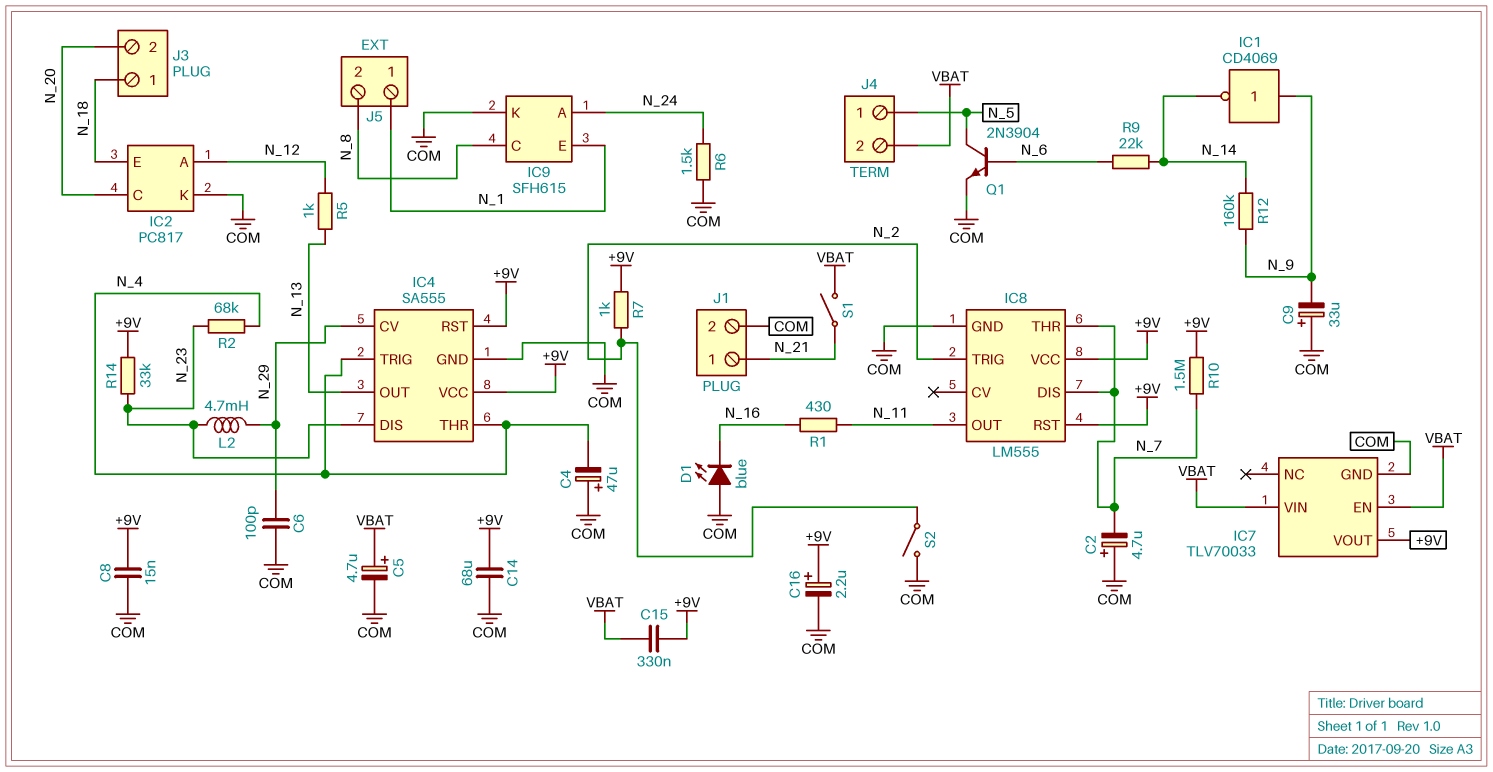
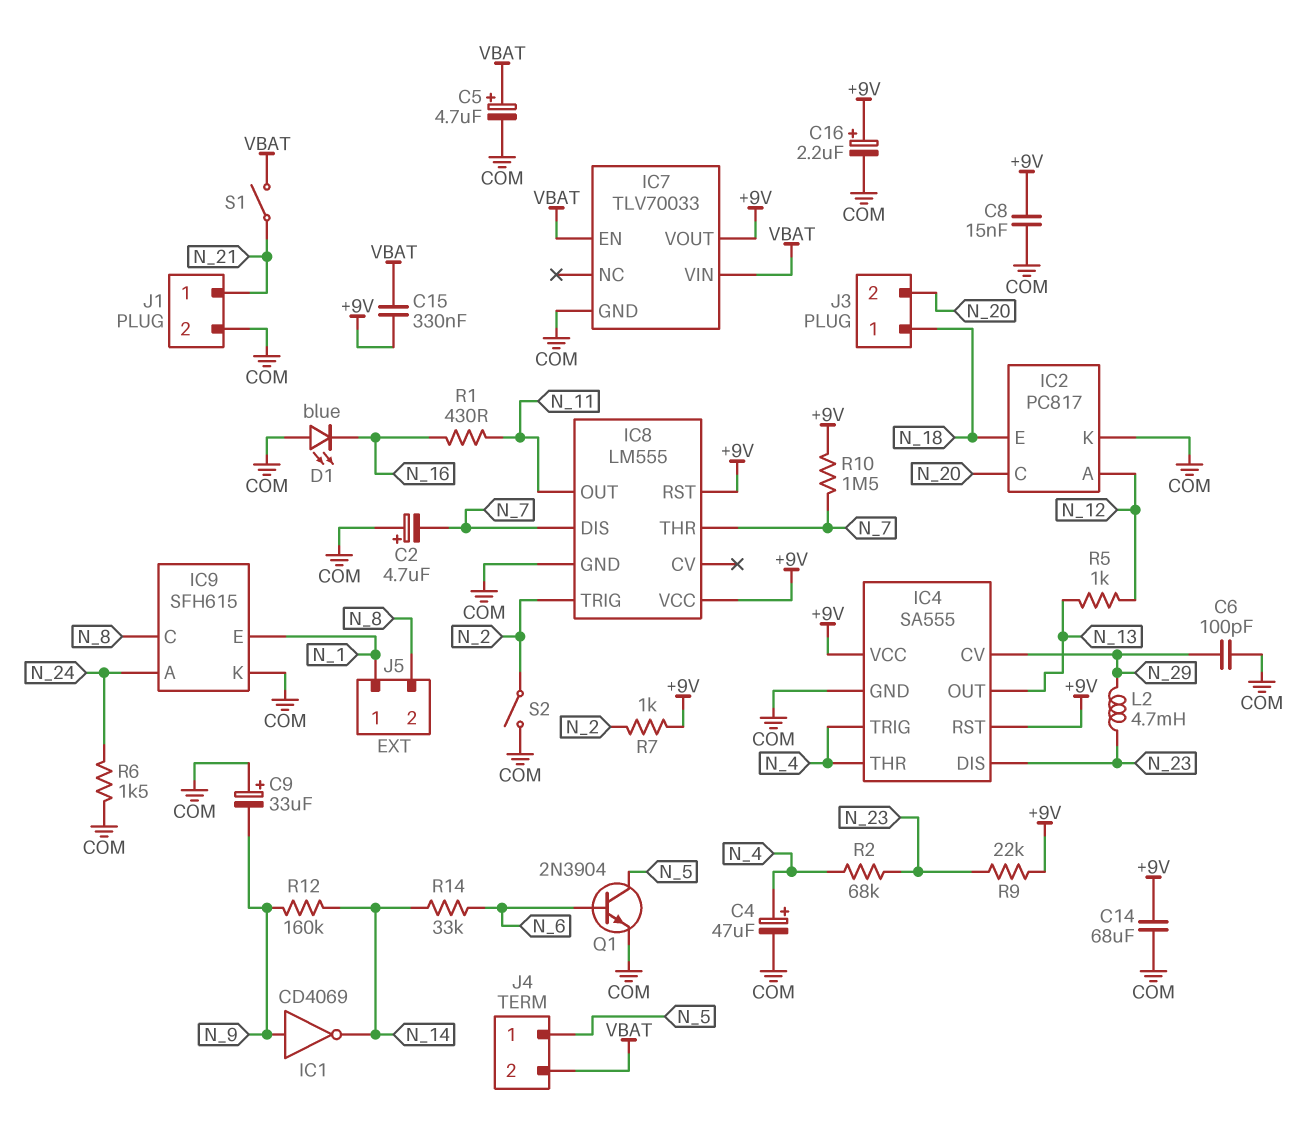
C4: 47uF (plus COM, minus N_4) -> 47uF (plus N_4, minus COM)
R9: 22k (N_6, N_14) -> 22k (+9V, N_23)
R14: 33k (+9V, N_23) -> 33k (N_6, N_14)

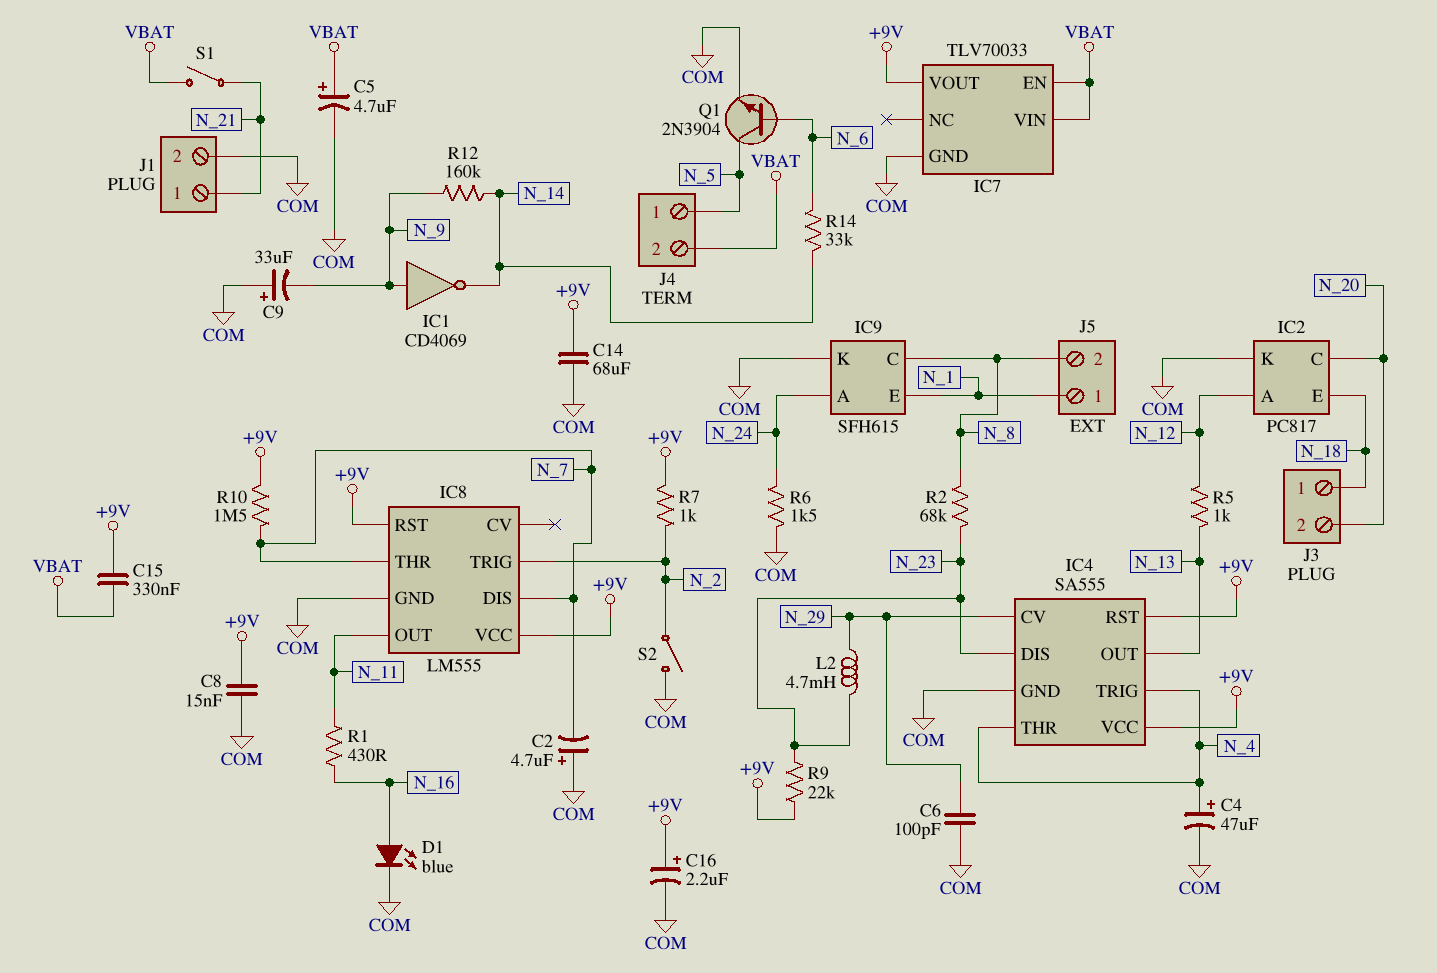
D1: LED blue (A COM, K N_16) -> LED blue (A N_16, K COM)
R2: 68k (N_4, N_23) -> 68k (N_8, N_23)

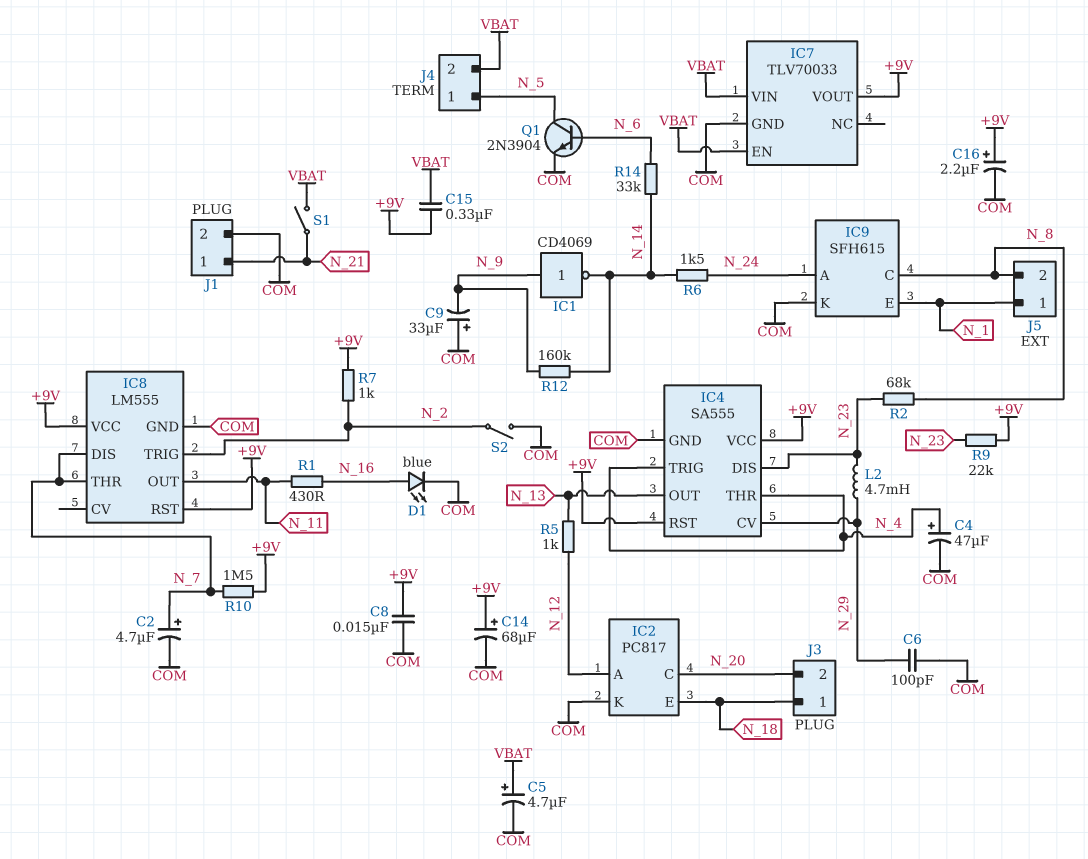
C2: 4.7uF (plus COM, minus N_7) -> 4.7uF (plus N_7, minus COM)
C14: 68uF (+9V, COM) -> 68uF (plus +9V, minus COM)
R6: 1.5k (COM, N_24) -> 1.5k (N_14, N_24)

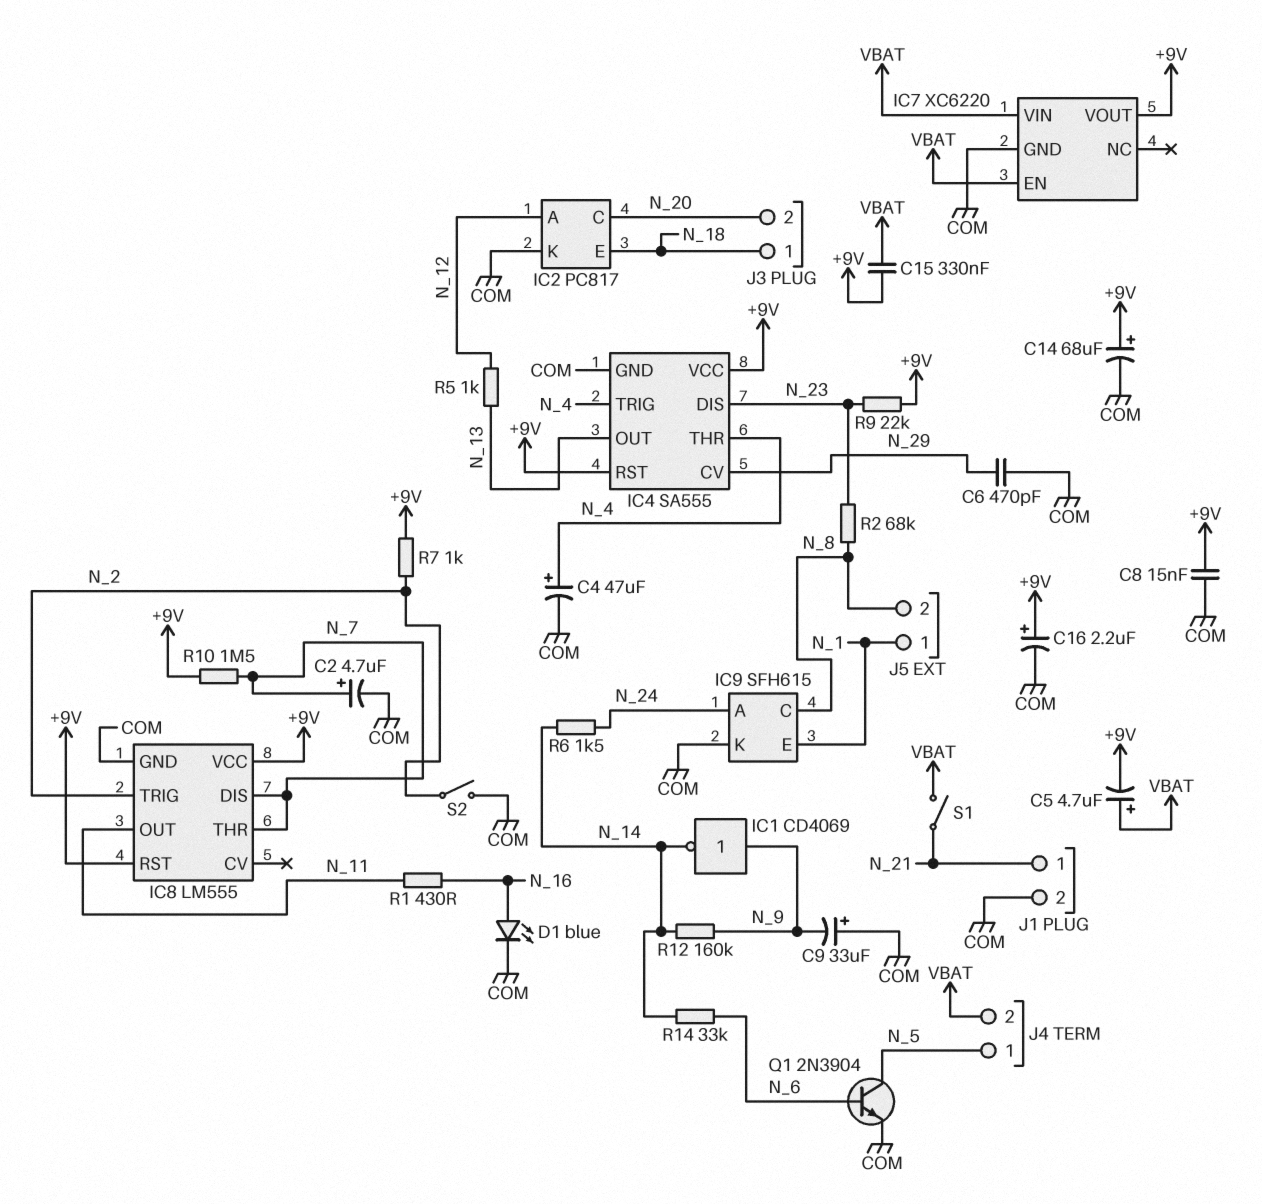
C5: 4.7uF (plus VBAT, minus COM) -> 4.7uF (plus VBAT, minus +9V)
C6: 100pF (COM, N_29) -> 470pF (COM, N_29)
IC7: TLV70033 -> XC6220
L2: 4.7mH (N_23, N_29) -> none

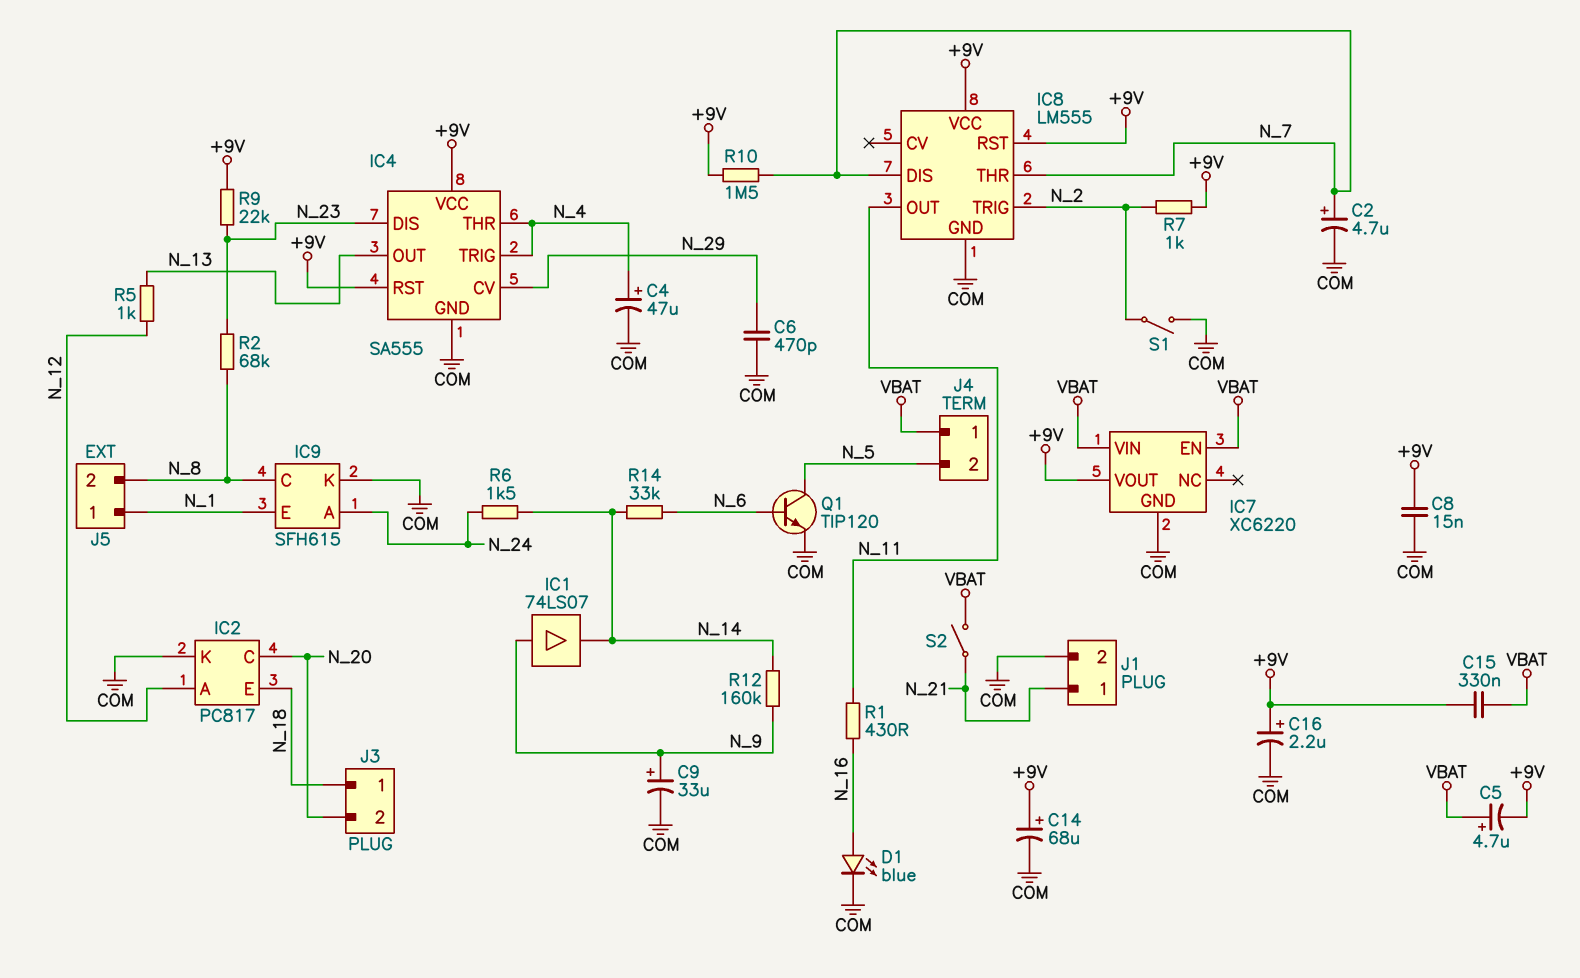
C9: 33uF (plus COM, minus N_9) -> 33uF (plus N_9, minus COM)
IC1: NOT CD4069 (in N_9, out N_14) -> buffer 74LS07 (in N_9, out N_14)
J4 pin 1: N_5 -> VBAT
J4 pin 2: VBAT -> N_5
Q1: NPN 2N3904 (B N_6, C N_5, E COM) -> NPN TIP120 (B N_6, C N_5, E COM)
S1: switch (N_21, VBAT) -> switch (COM, N_2)
S2: switch (COM, N_2) -> switch (N_21, VBAT)

